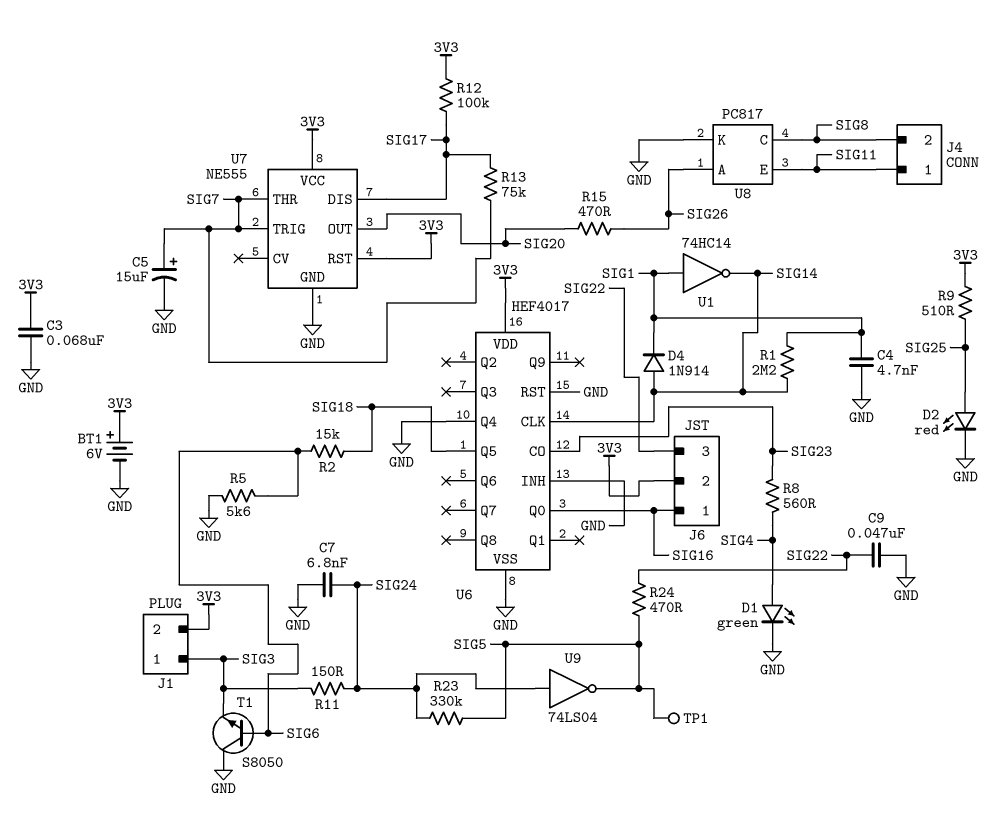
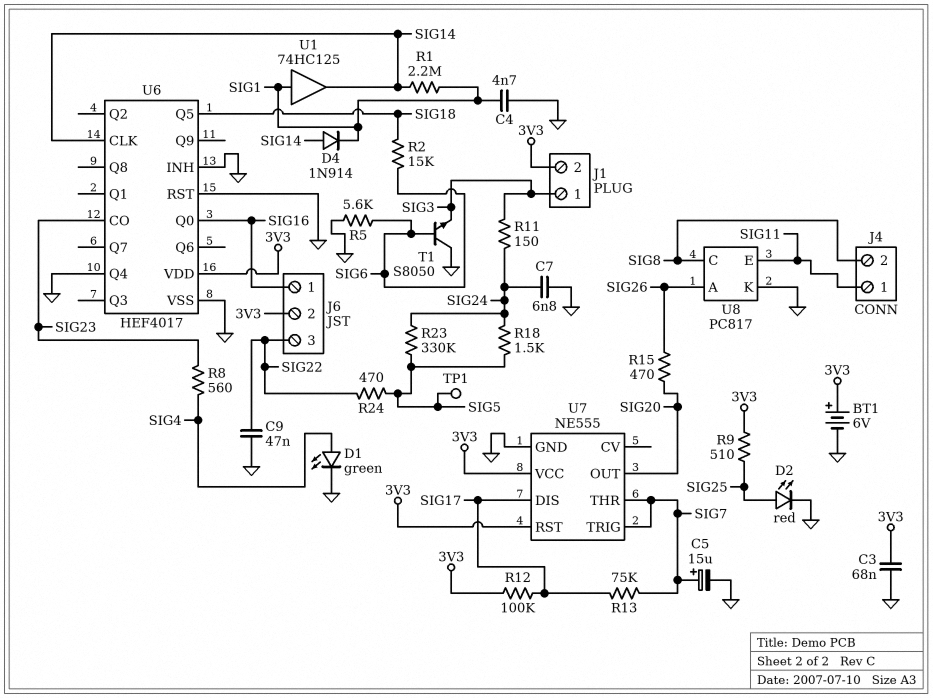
R18: none -> 1.5k (SIG5, SIG24)
U1: NOT 74HC14 (in SIG1, out SIG14) -> buffer 74HC125 (in SIG1, out SIG14)
U9: NOT 74LS04 (in SIG24, out SIG5) -> none

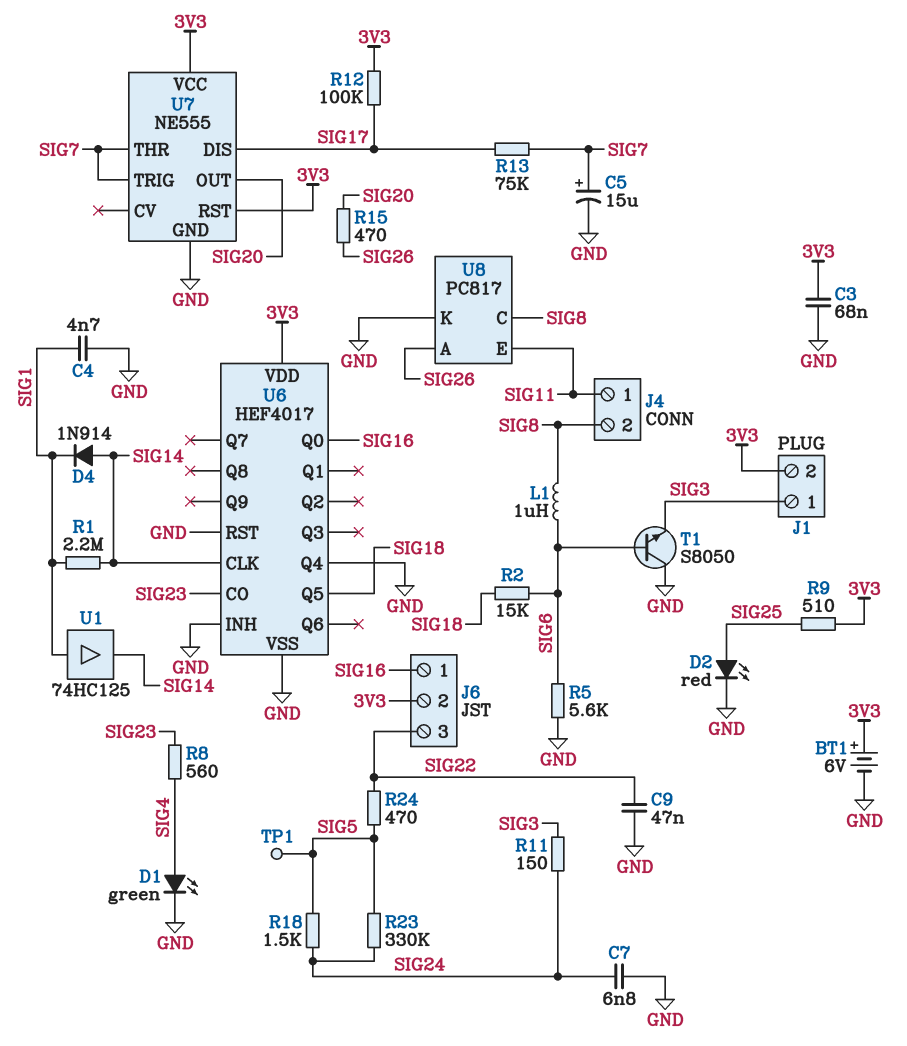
L1: none -> 1uH (SIG6, SIG8)

